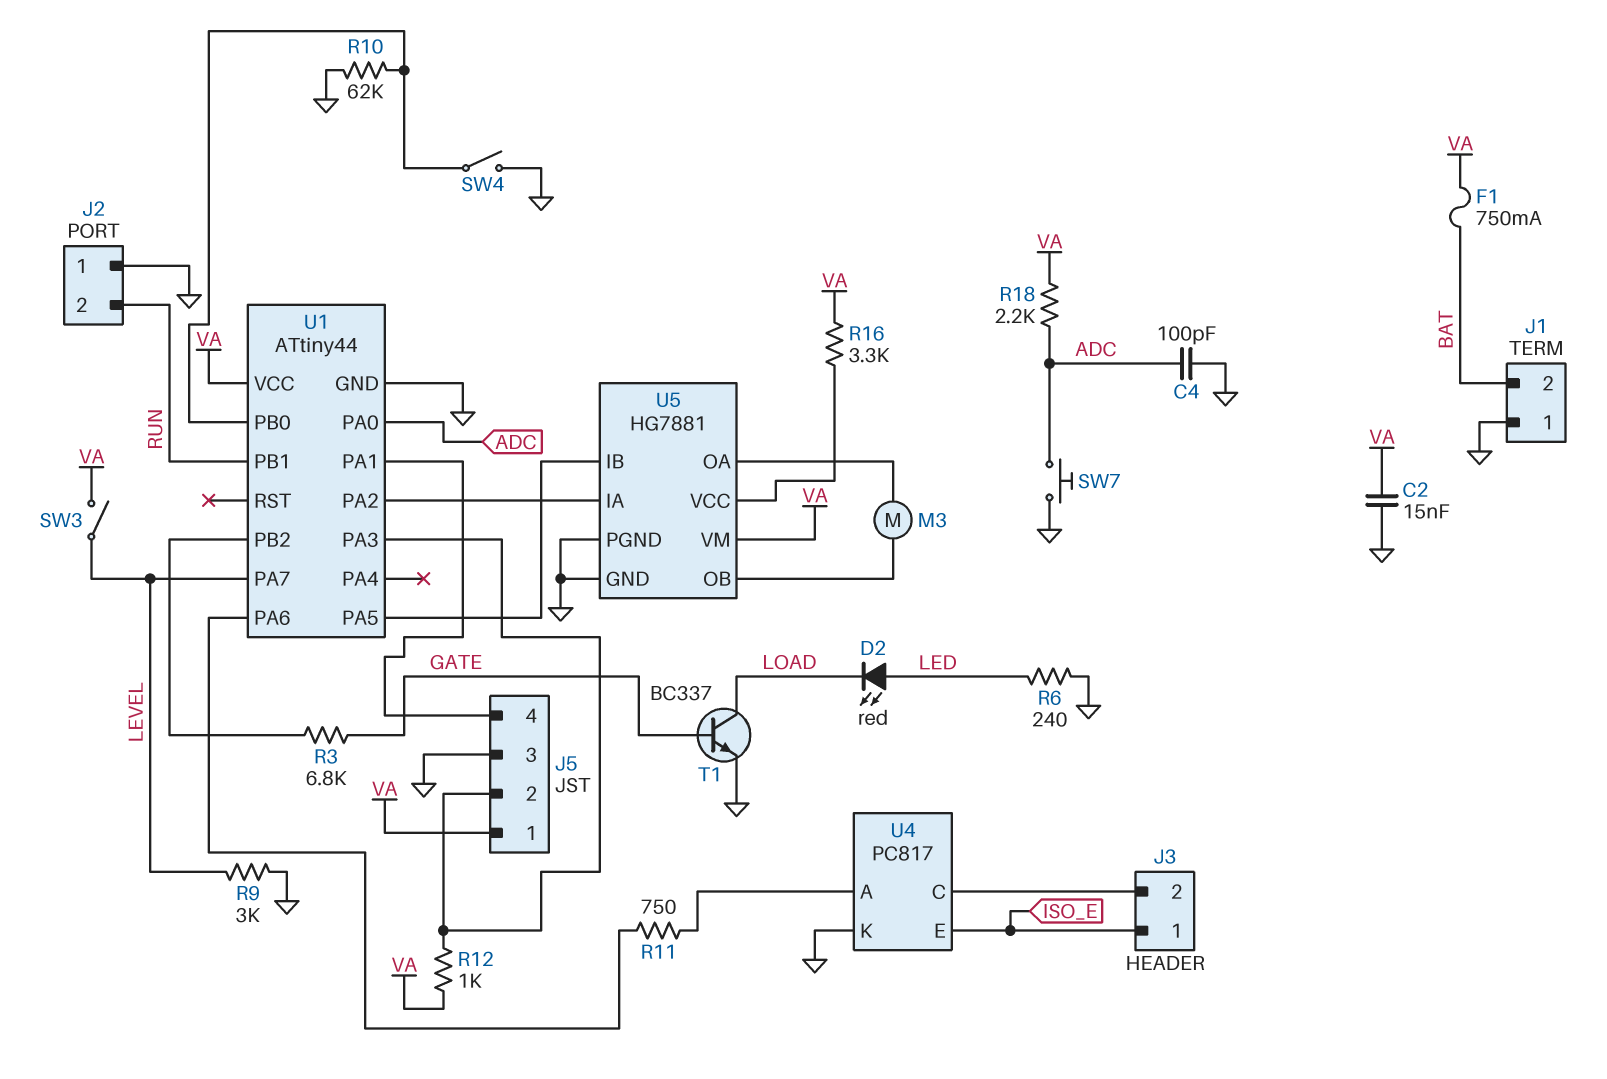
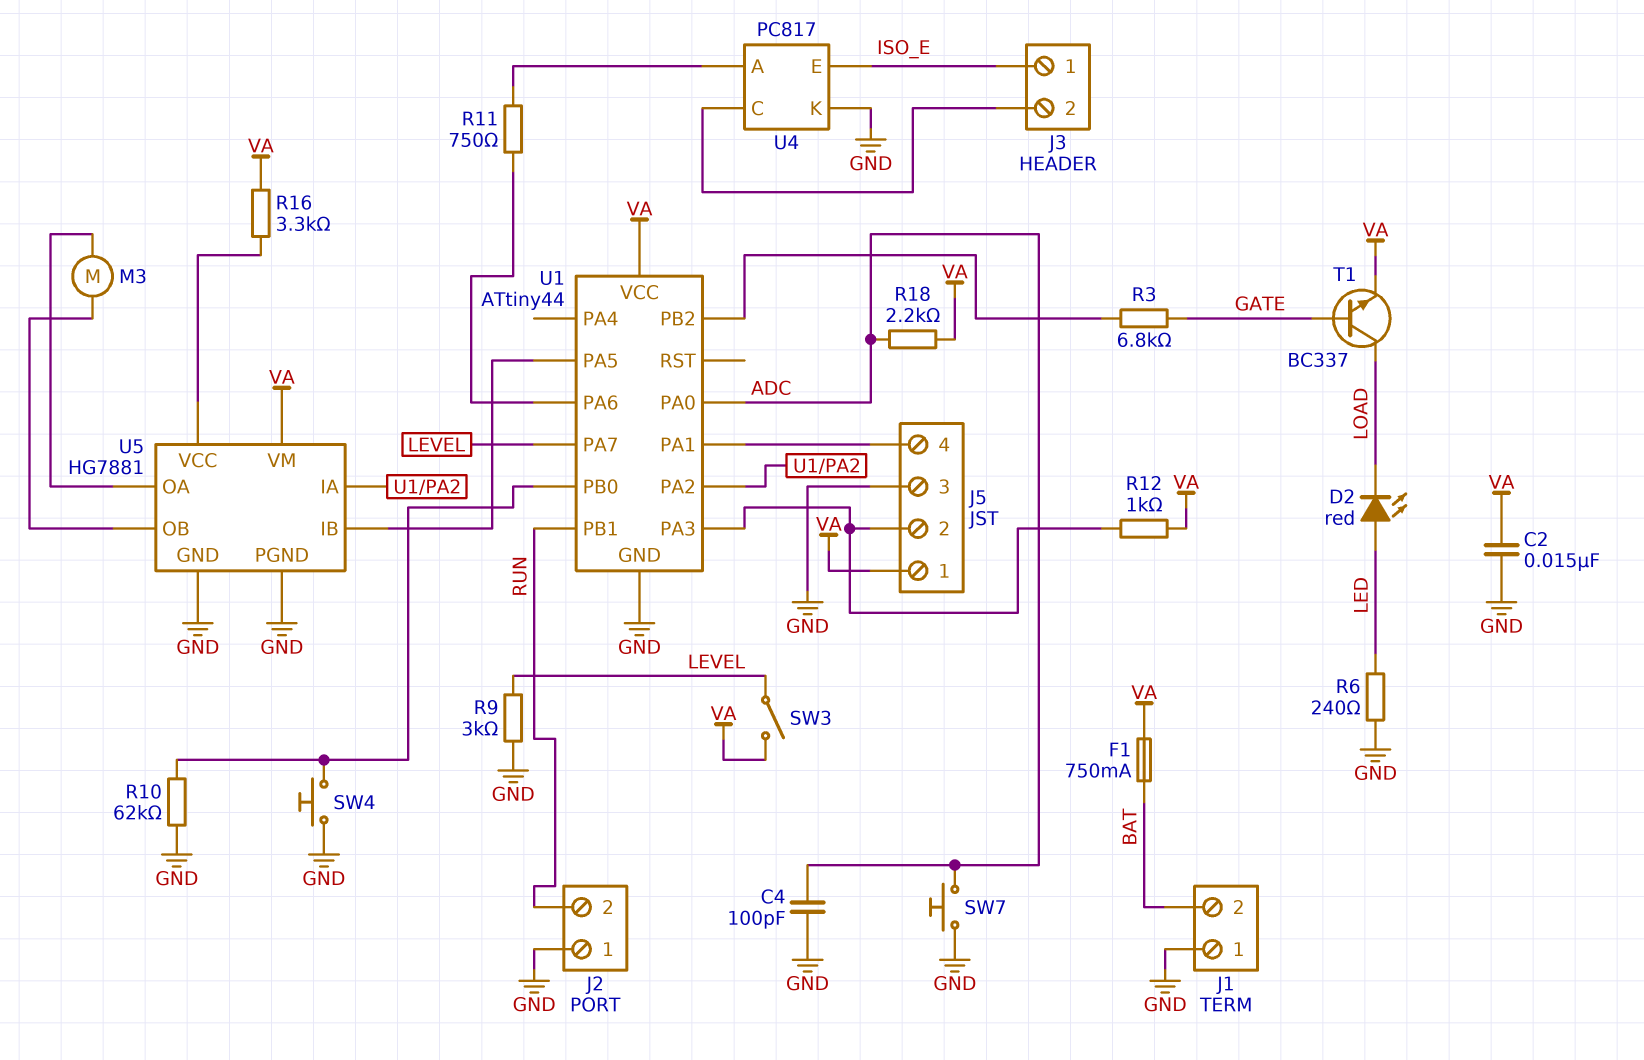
SW4: switch (GND, U1/PB0) -> button (GND, U1/PB0)
T1: NPN BC337 (B GATE, C LOAD, E GND) -> NPN BC337 (B GATE, C LOAD, E VA)

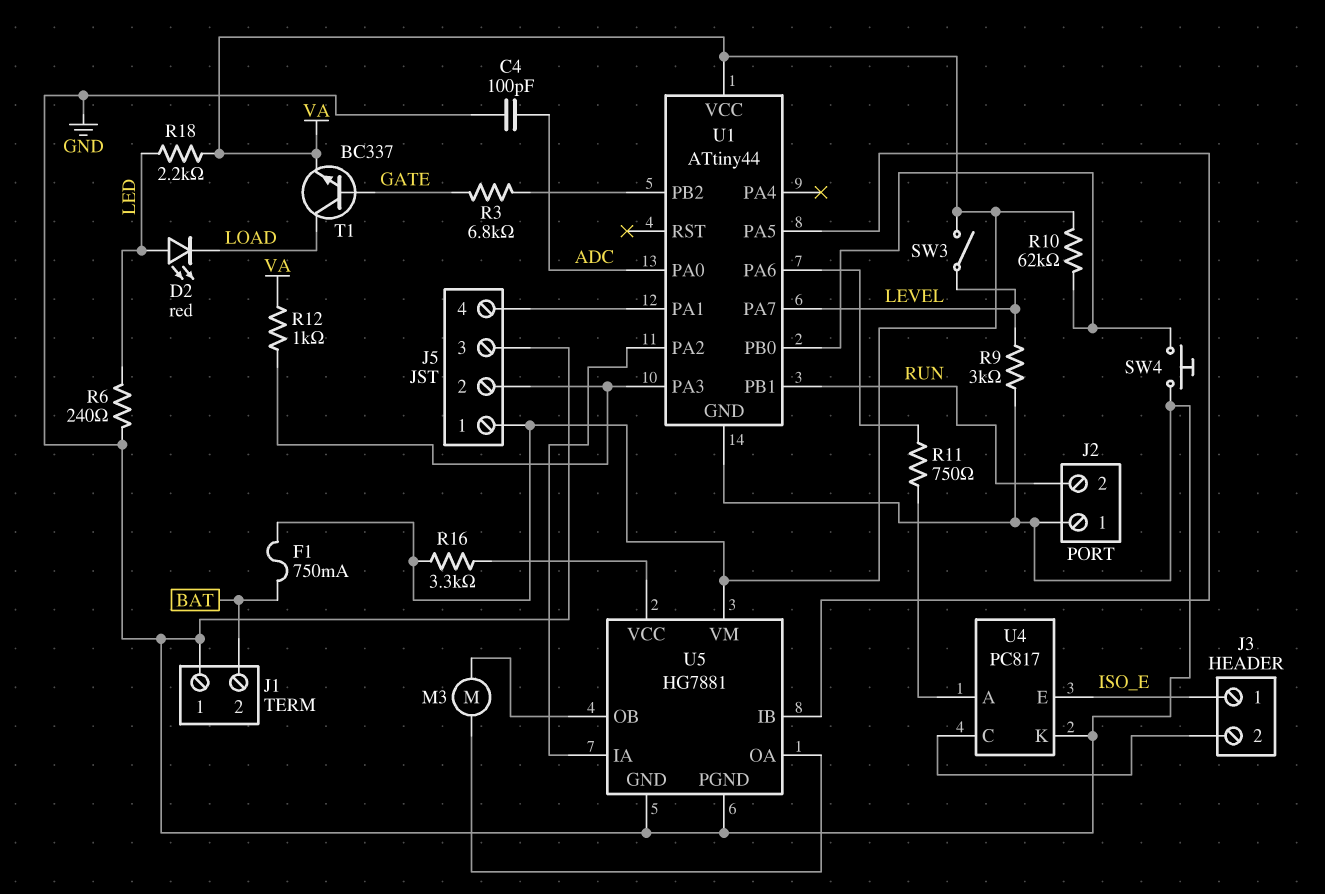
C2: 15nF (GND, VA) -> none
R10: 62k (GND, U1/PB0) -> 62k (U1/PB0, VA)
R18: 2.2k (ADC, VA) -> 2.2k (LED, VA)
SW7: button (ADC, GND) -> none

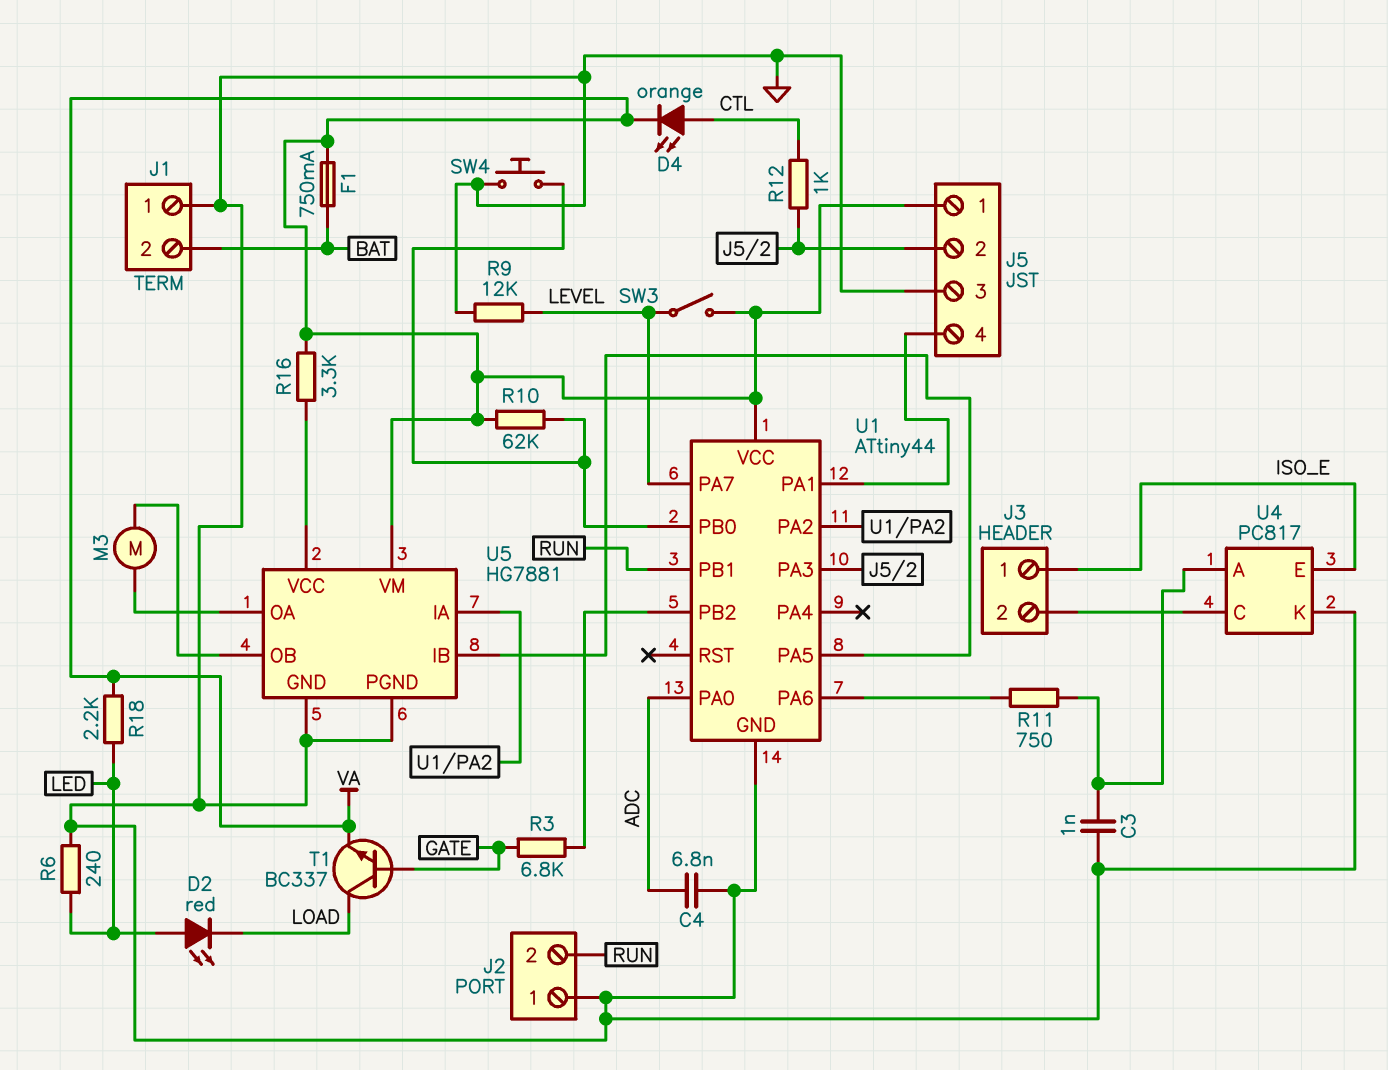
C3: none -> 1nF (GND, U4/A)
C4: 100pF (ADC, GND) -> 6.8nF (ADC, GND)
D4: none -> LED orange (A CTL, K VA)
R9: 3k (GND, LEVEL) -> 12k (GND, LEVEL)
R12: 1k (J5/2, VA) -> 1k (CTL, J5/2)

